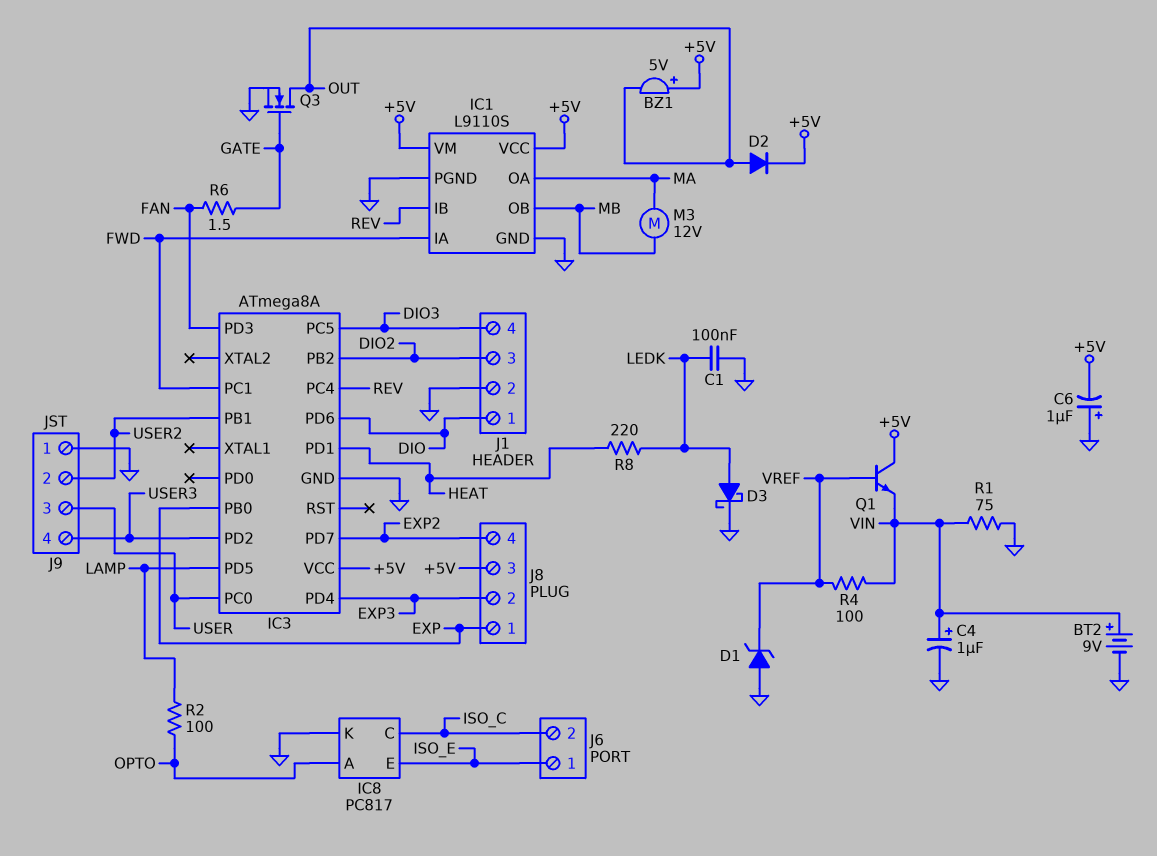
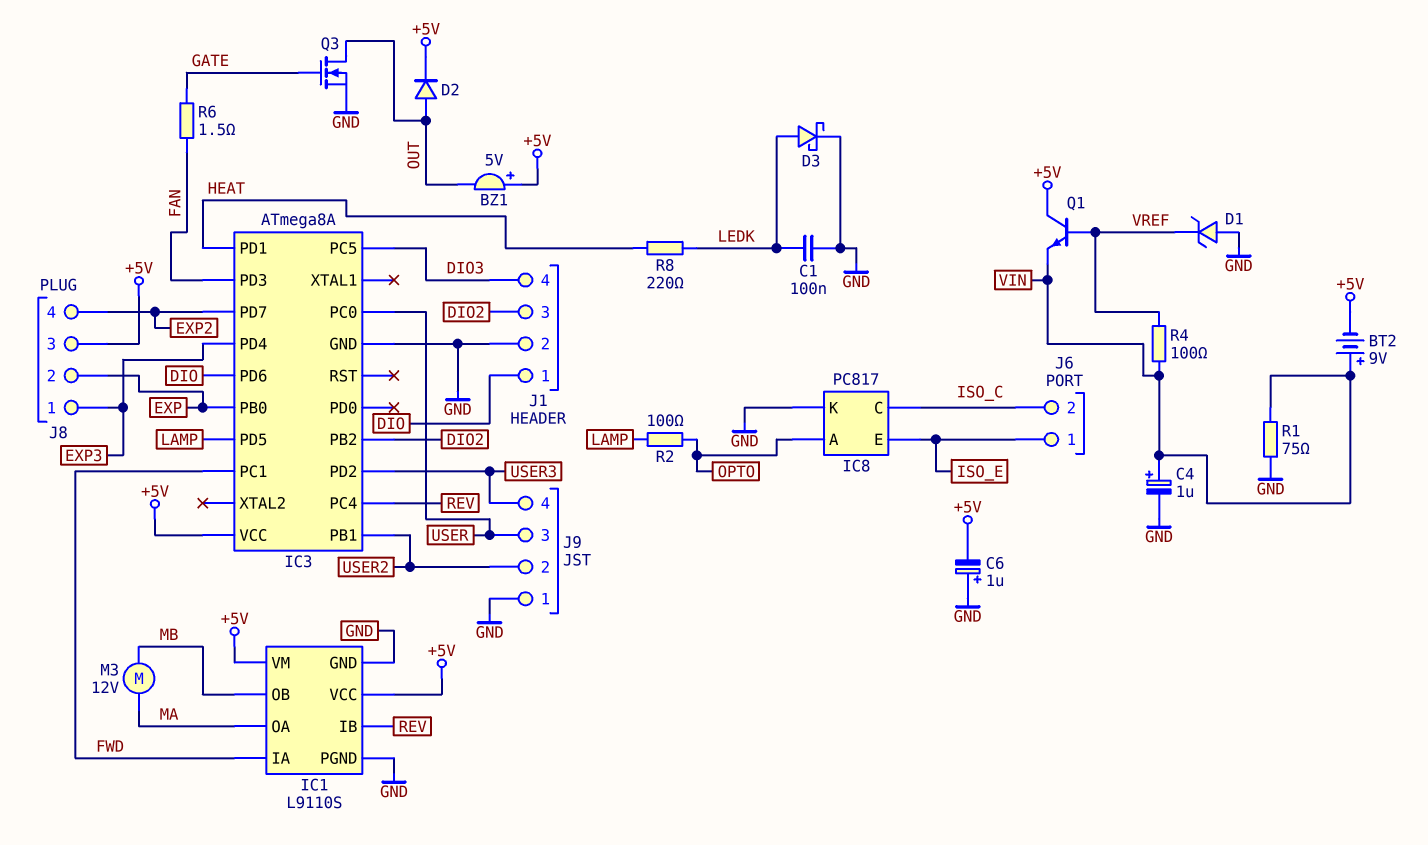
BT2: 9V (plus VIN, minus GND) -> 9V (plus VIN, minus +5V)
J8 pin 1: EXP -> EXP3
J8 pin 2: EXP3 -> EXP

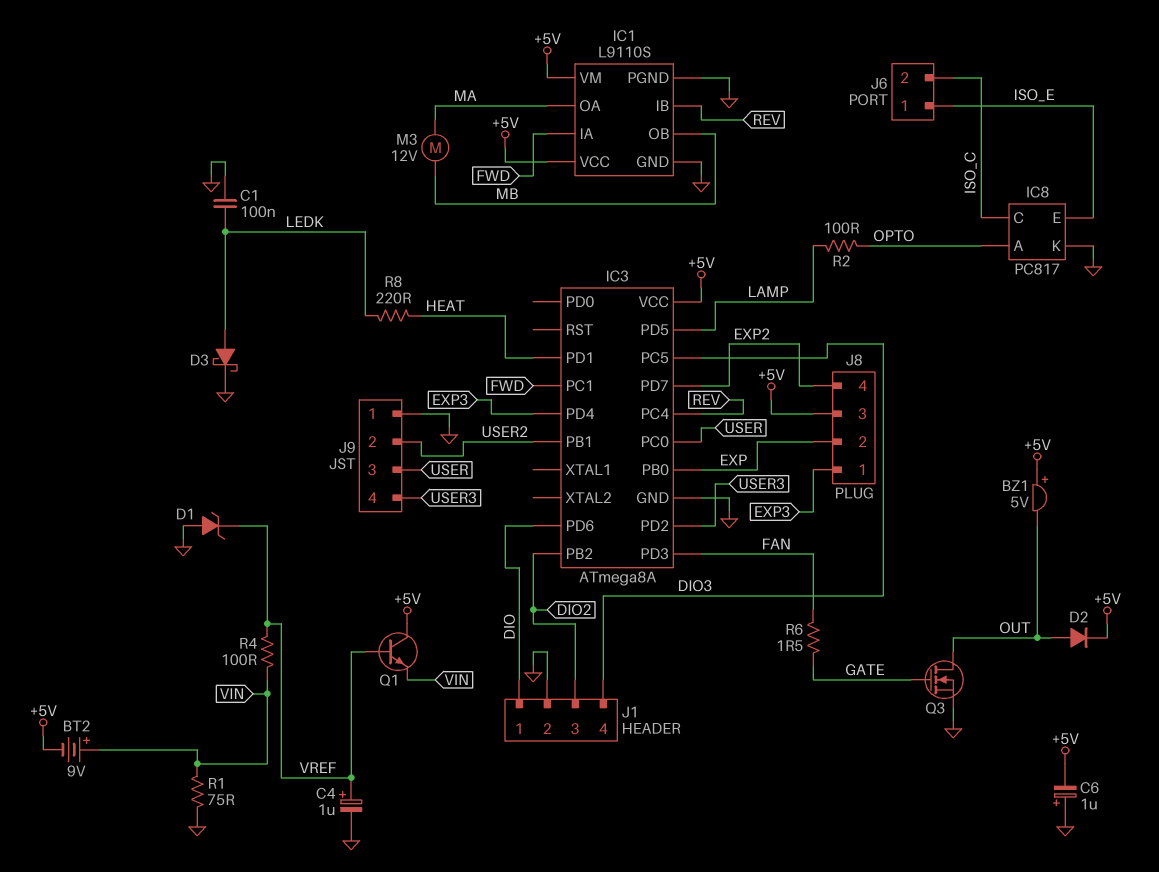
C4: 1uF (plus VIN, minus GND) -> 1uF (plus VREF, minus GND)

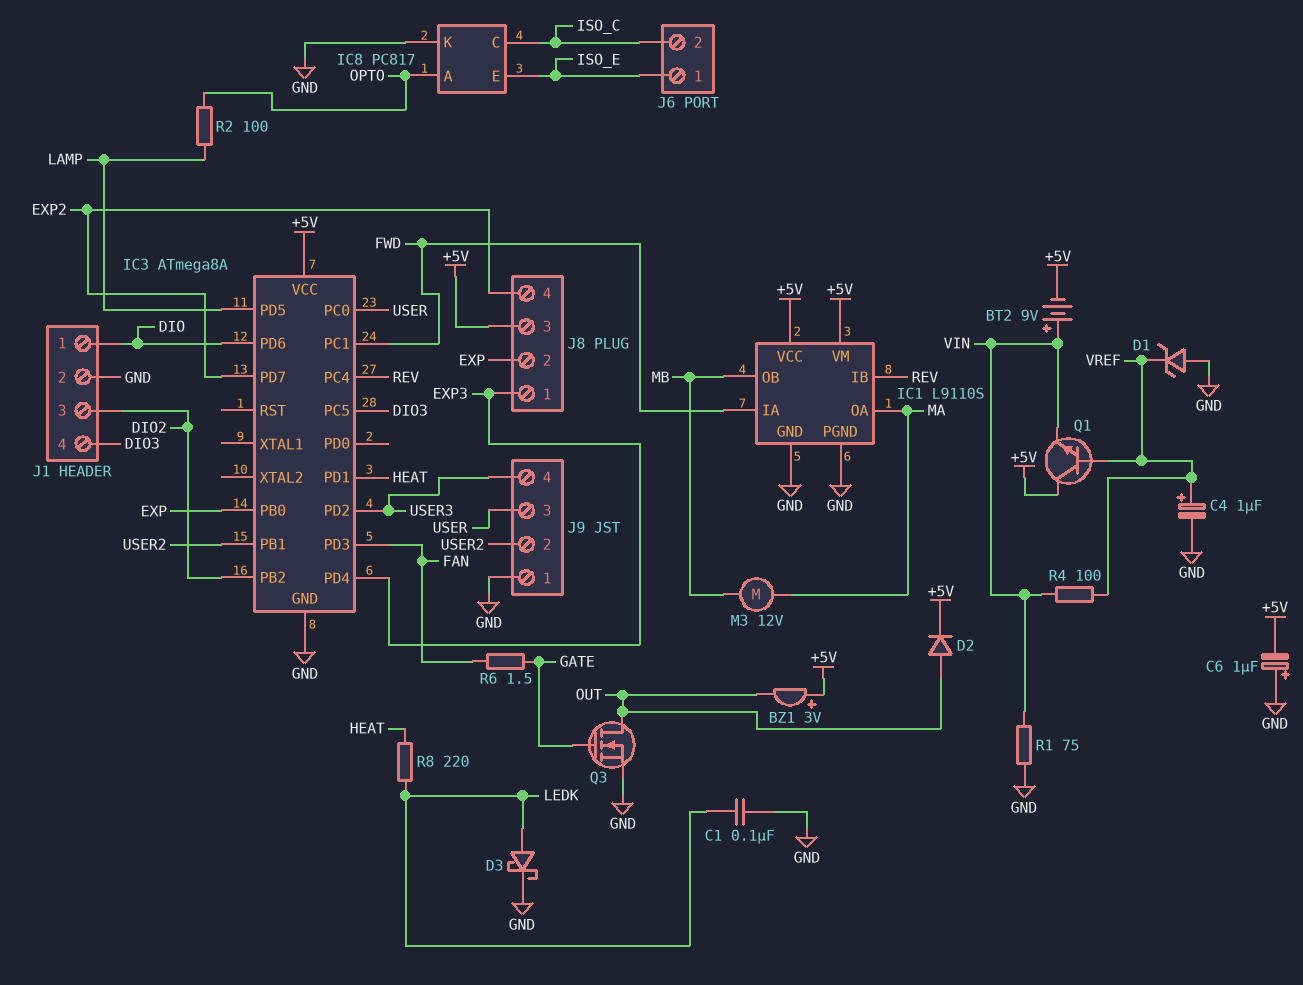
BZ1: buzzer 5V (plus +5V, minus OUT) -> buzzer 3V (plus +5V, minus OUT)

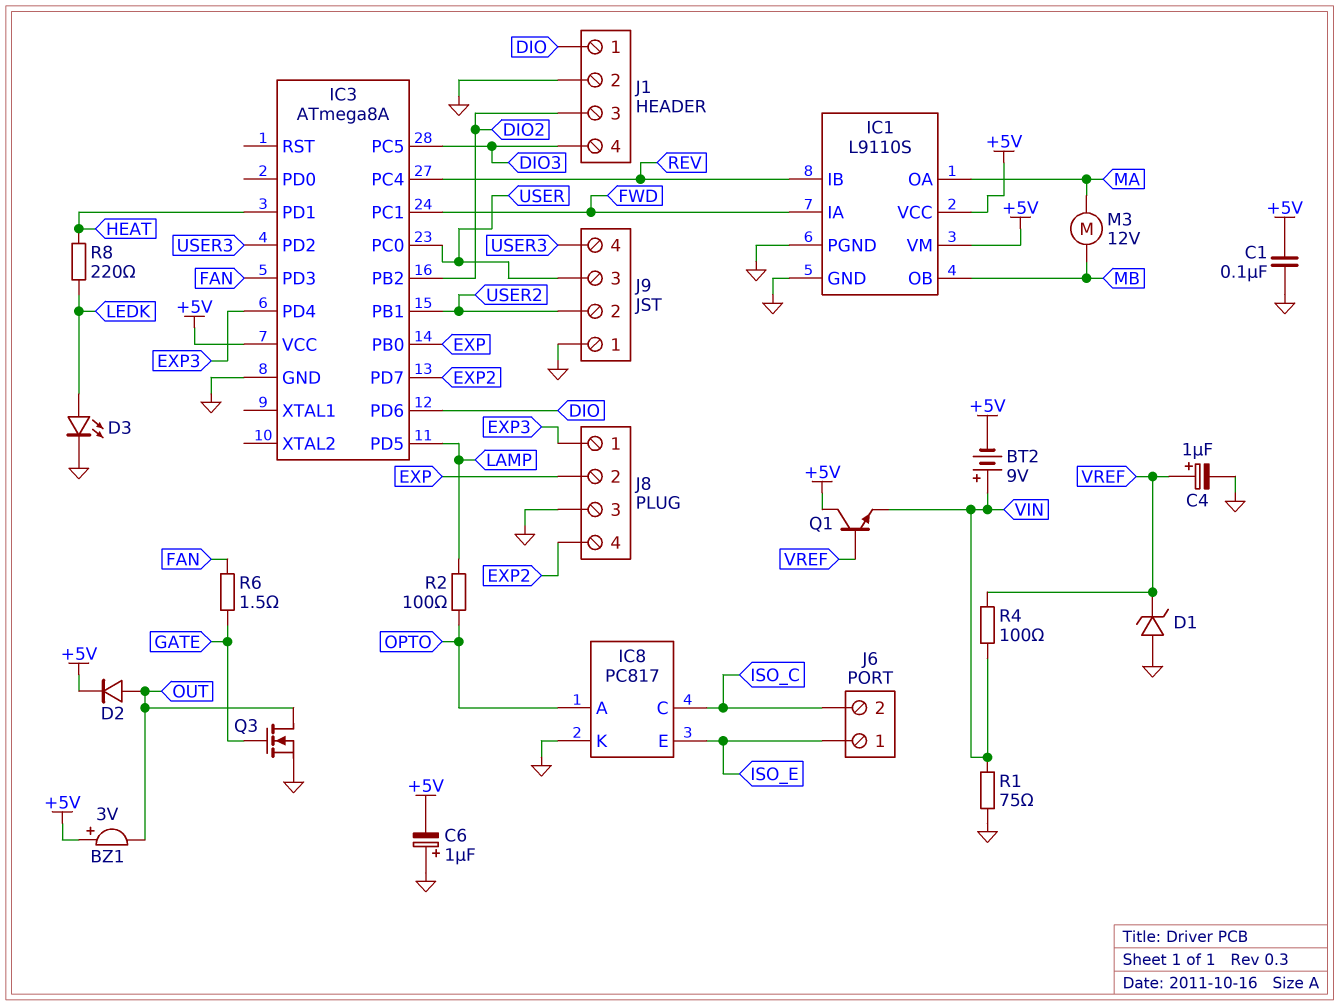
C1: 100nF (GND, LEDK) -> 100nF (+5V, GND)
D3: schottky (A LEDK, K GND) -> LED (A LEDK, K GND)
J8 pin 3: +5V -> GND

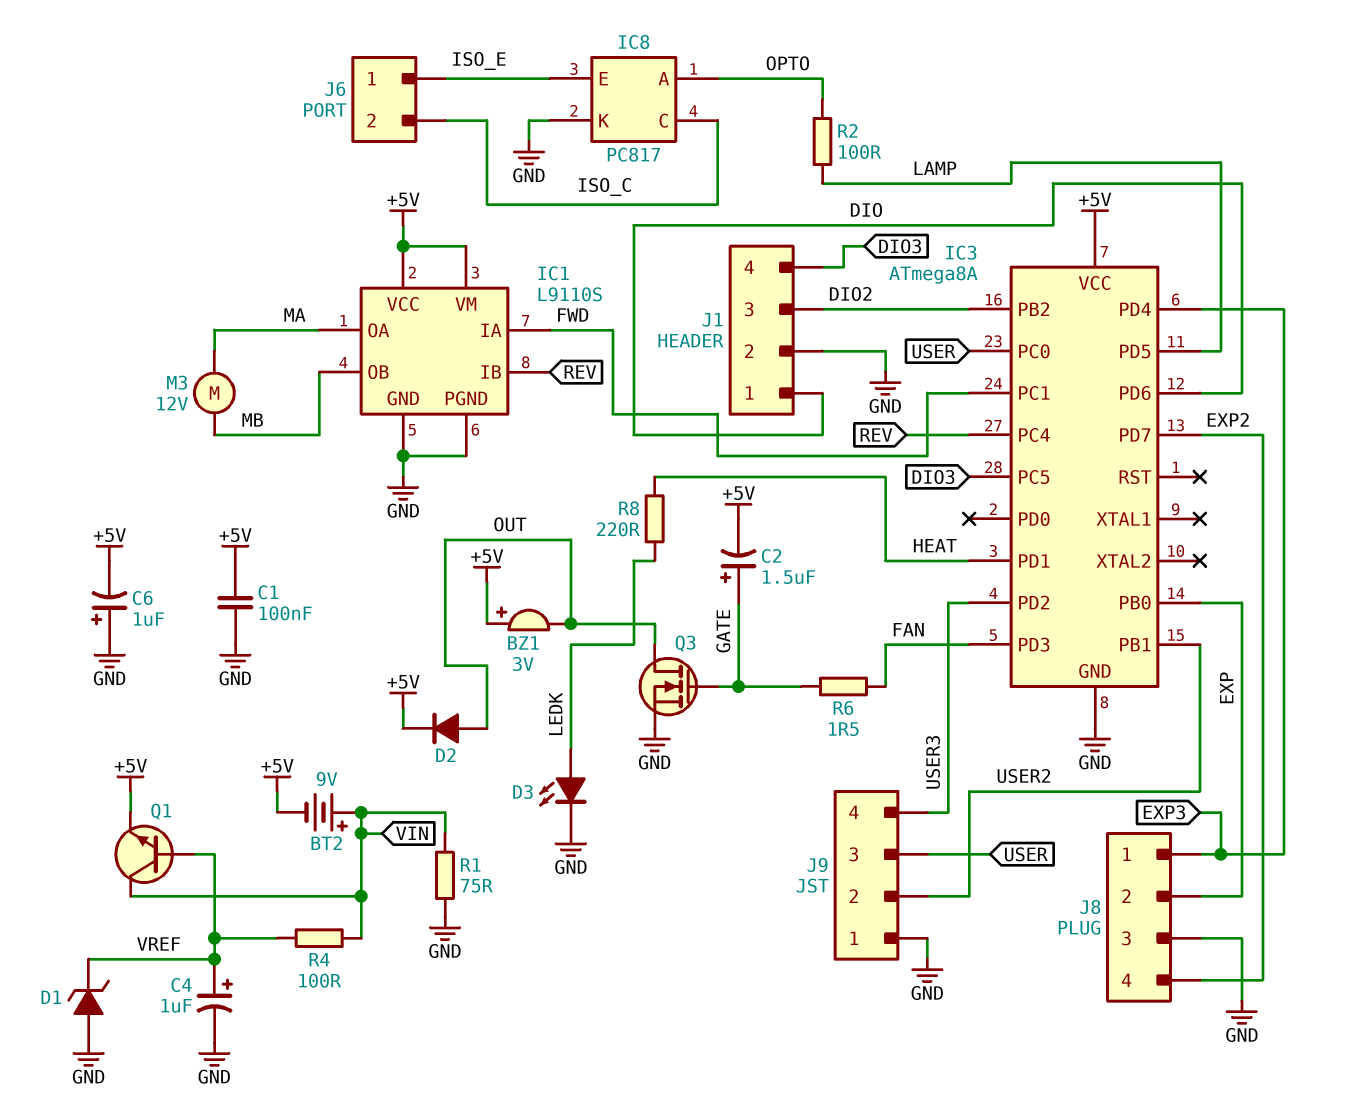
C2: none -> 1.5uF (plus GATE, minus +5V)
Q1: NPN (B VREF, C +5V, E VIN) -> NPN (B VREF, C VIN, E +5V)

